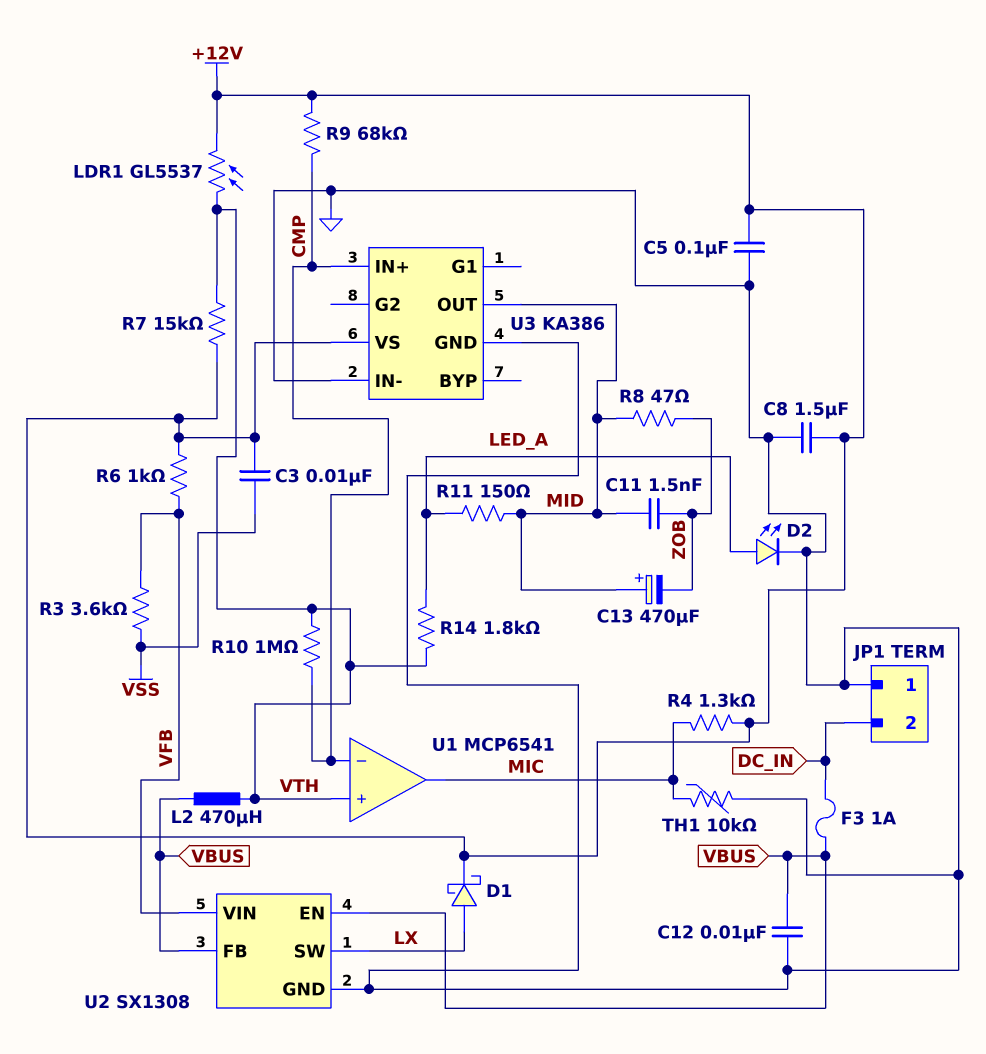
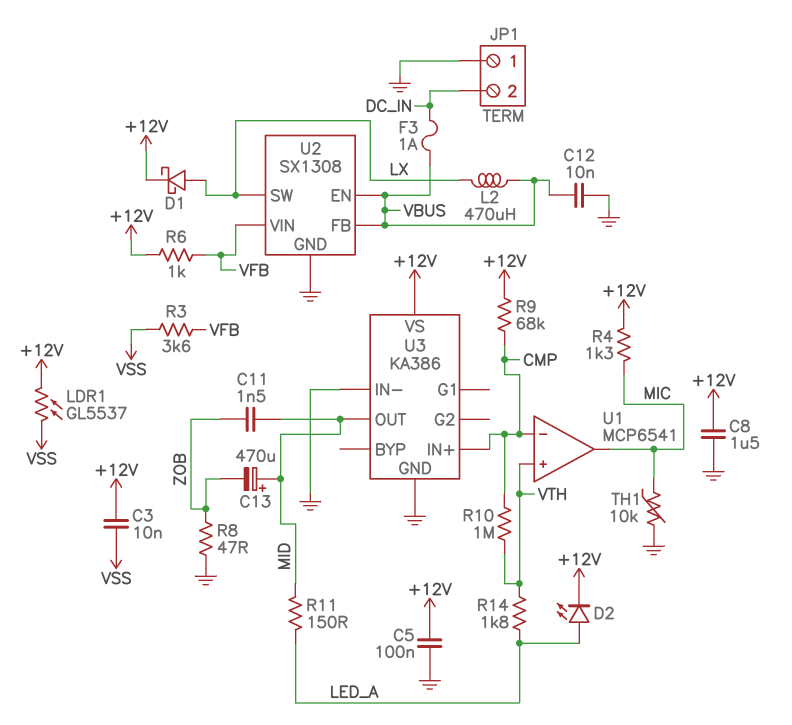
D2: LED (A LED_A, K GND) -> LED (A LED_A, K +12V)
L2: 470uH (VBUS, VTH) -> 470uH (LX, VBUS)
LDR1: GL5537 (+12V, VTH) -> GL5537 (+12V, VSS)
R7: 15k (+12V, VTH) -> none
R8: 47 (MID, ZOB) -> 47 (GND, ZOB)

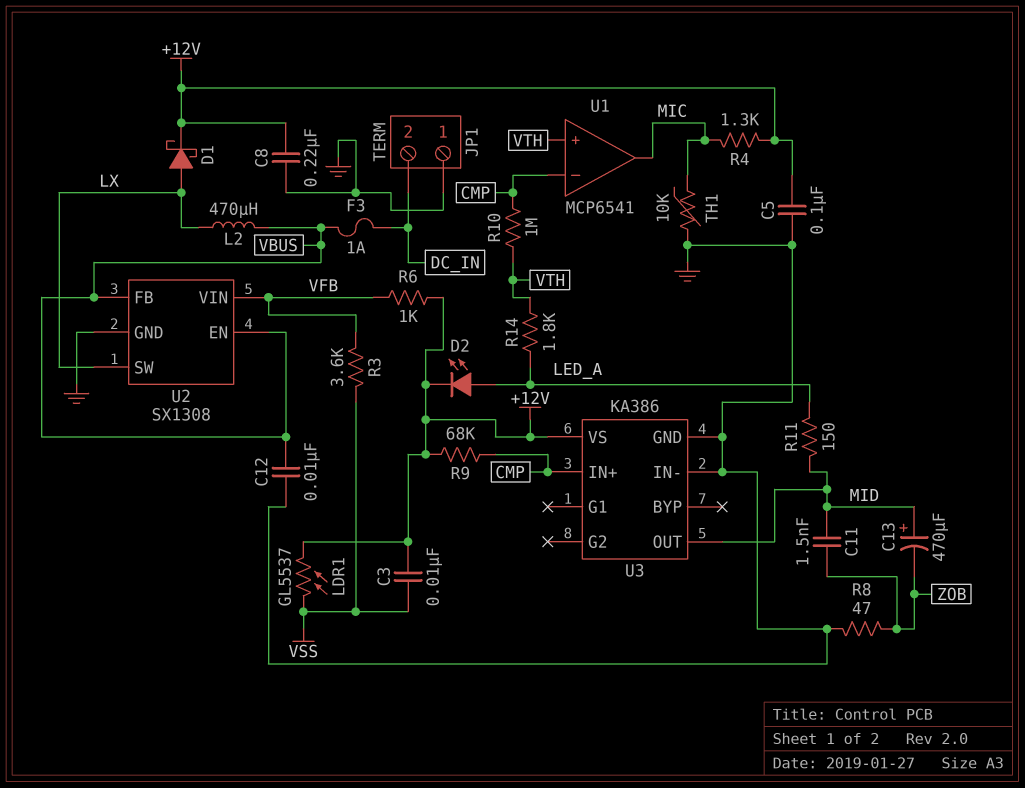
C8: 1.5uF (+12V, GND) -> 220nF (+12V, GND)

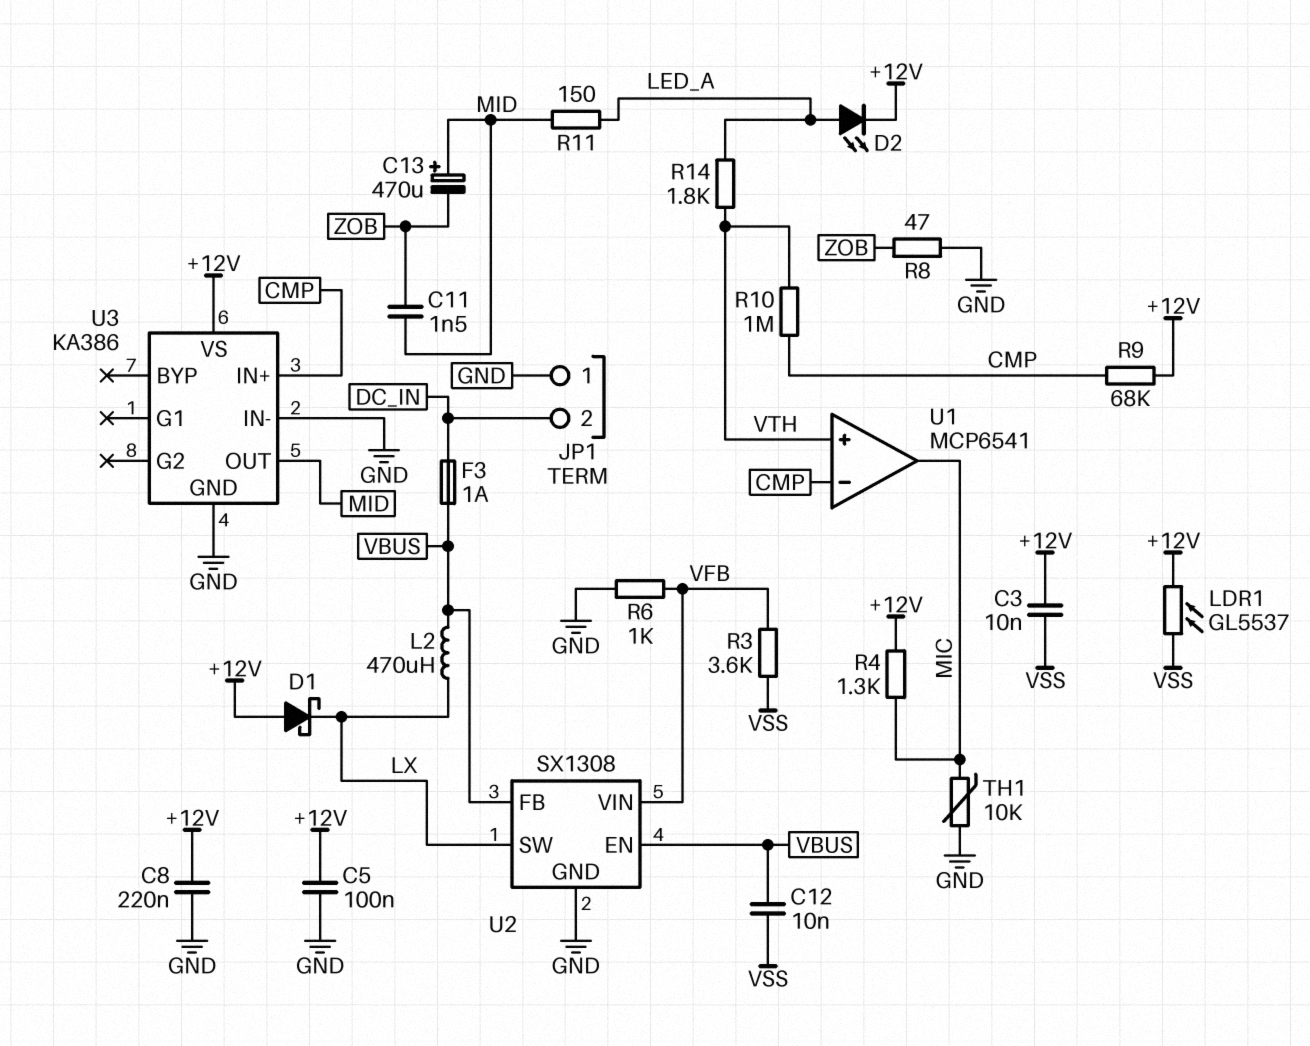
C12: 10nF (GND, VBUS) -> 10nF (VBUS, VSS)
D1: schottky (A LX, K +12V) -> schottky (A +12V, K LX)
R6: 1k (+12V, VFB) -> 1k (GND, VFB)

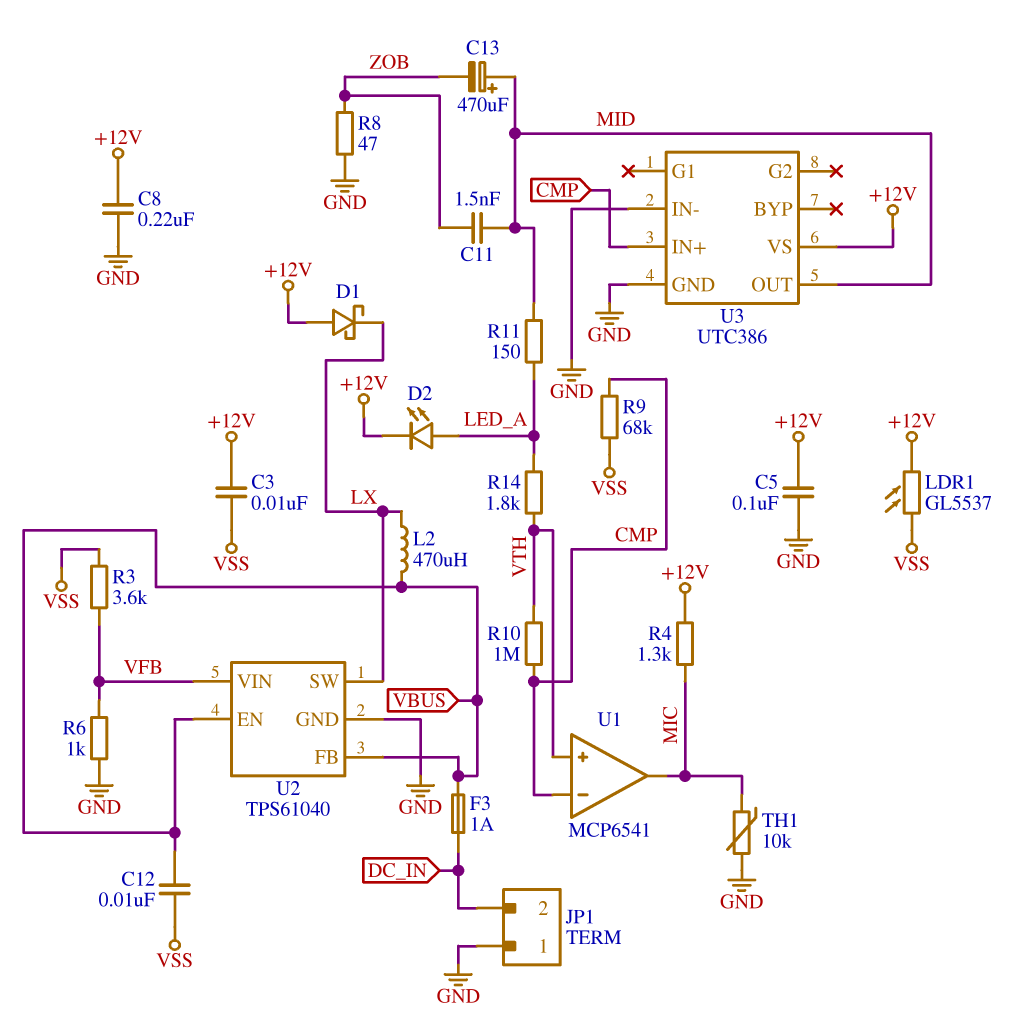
R9: 68k (+12V, CMP) -> 68k (CMP, VSS)
U2: SX1308 -> TPS61040
U3: KA386 -> UTC386

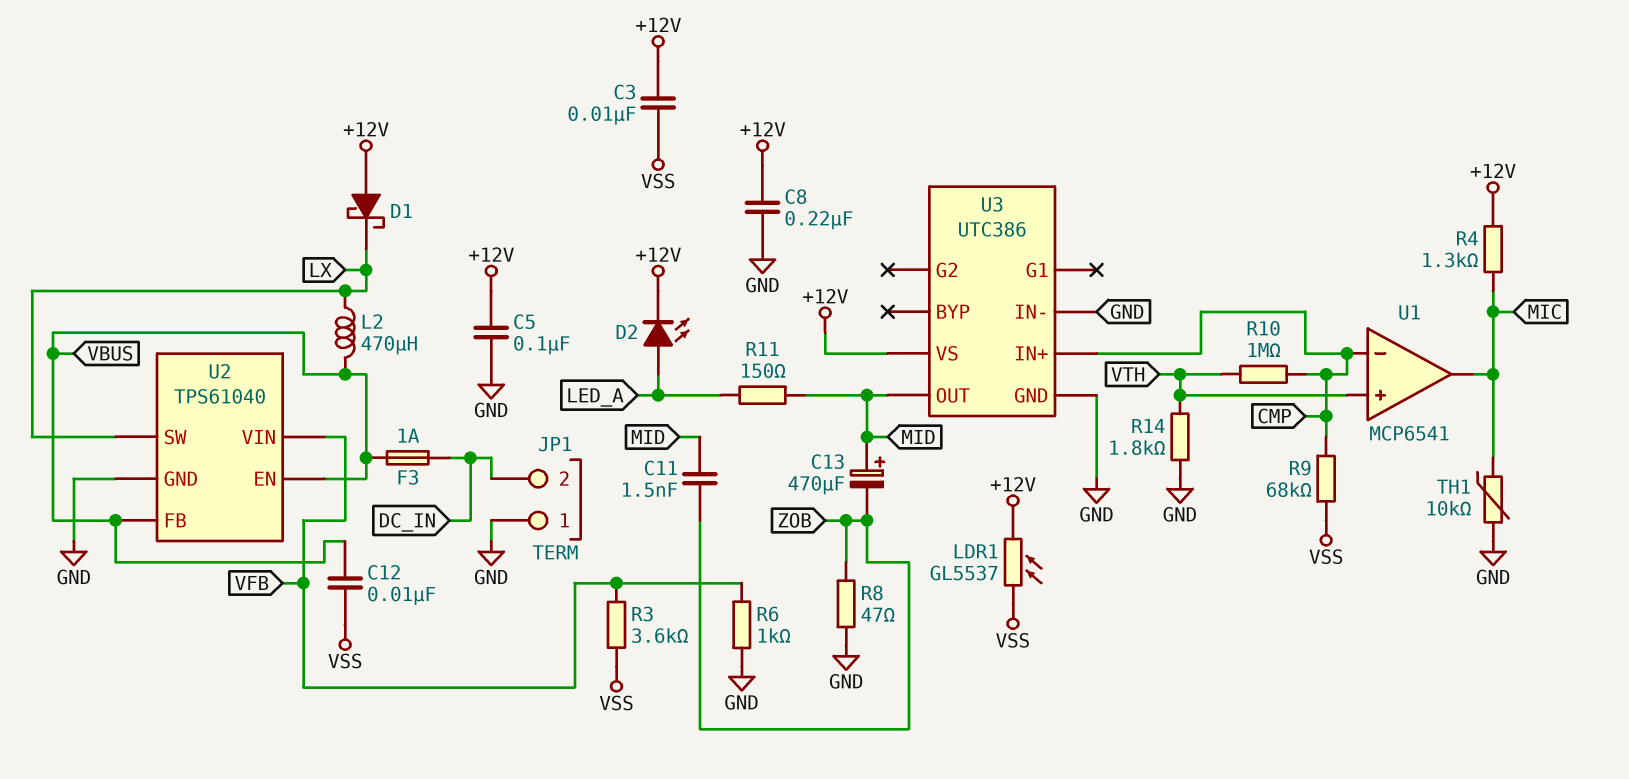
R14: 1.8k (LED_A, VTH) -> 1.8k (GND, VTH)

